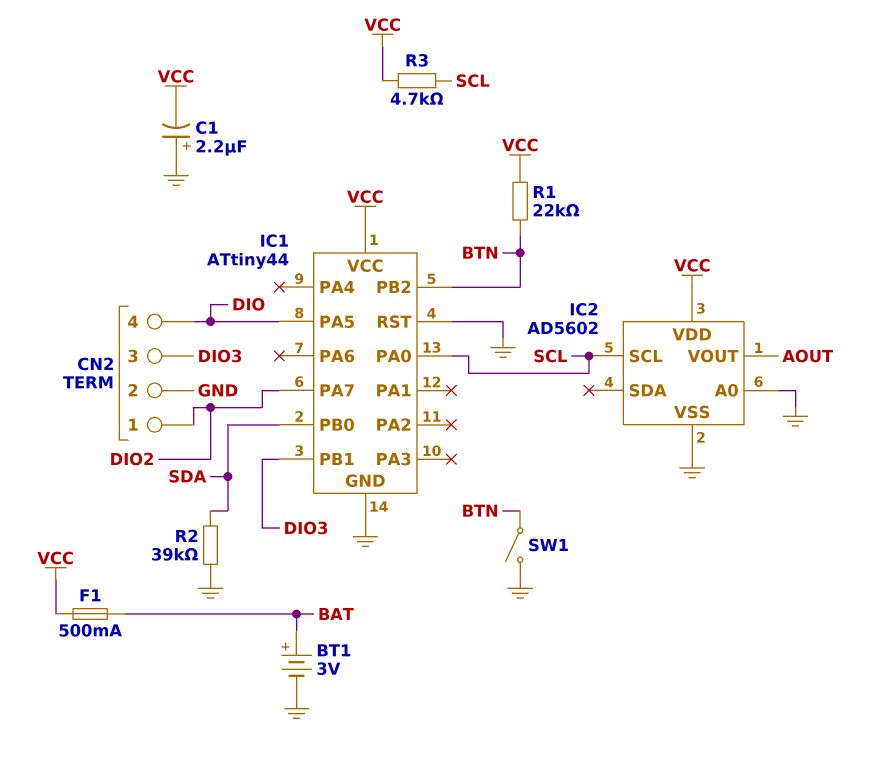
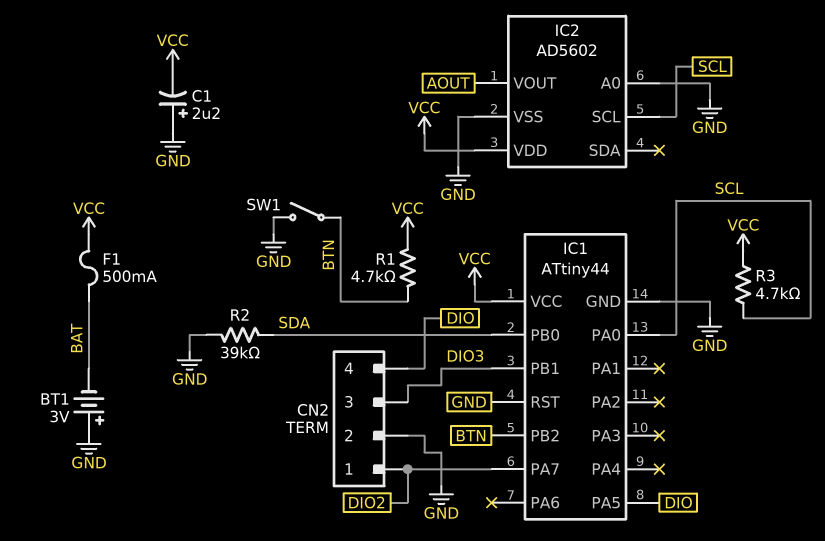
BT1: 3V (plus BAT, minus GND) -> 3V (plus GND, minus BAT)
R1: 22k (BTN, VCC) -> 4.7k (BTN, VCC)

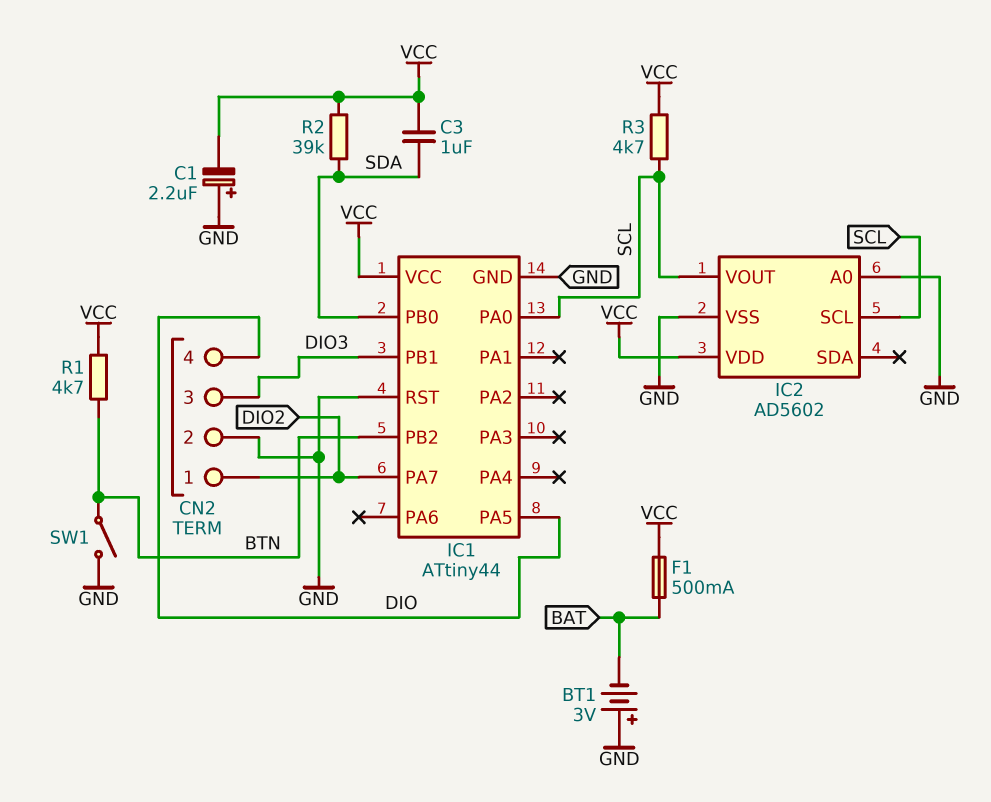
C3: none -> 1uF (SDA, VCC)
IC2 pin VOUT: AOUT -> SCL
R2: 39k (GND, SDA) -> 39k (SDA, VCC)

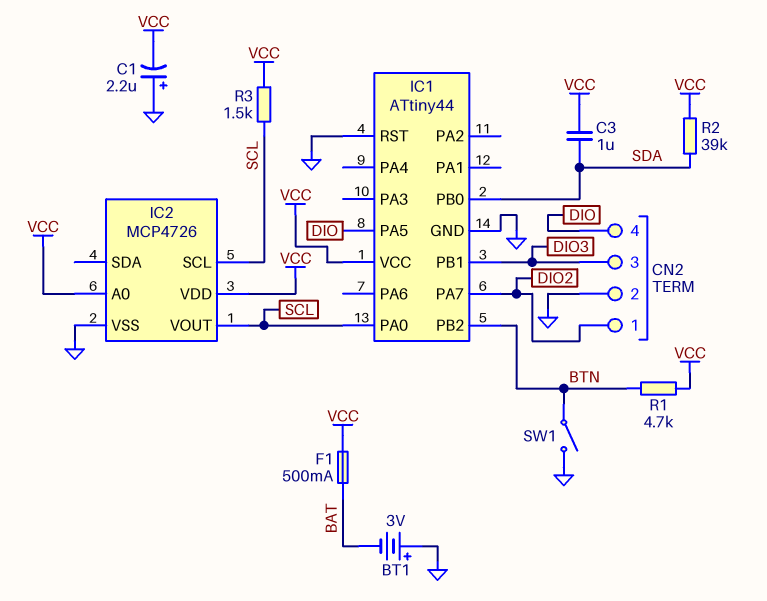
IC2: AD5602 -> MCP4726
IC2 pin A0: GND -> VCC
R3: 4.7k (SCL, VCC) -> 1.5k (SCL, VCC)

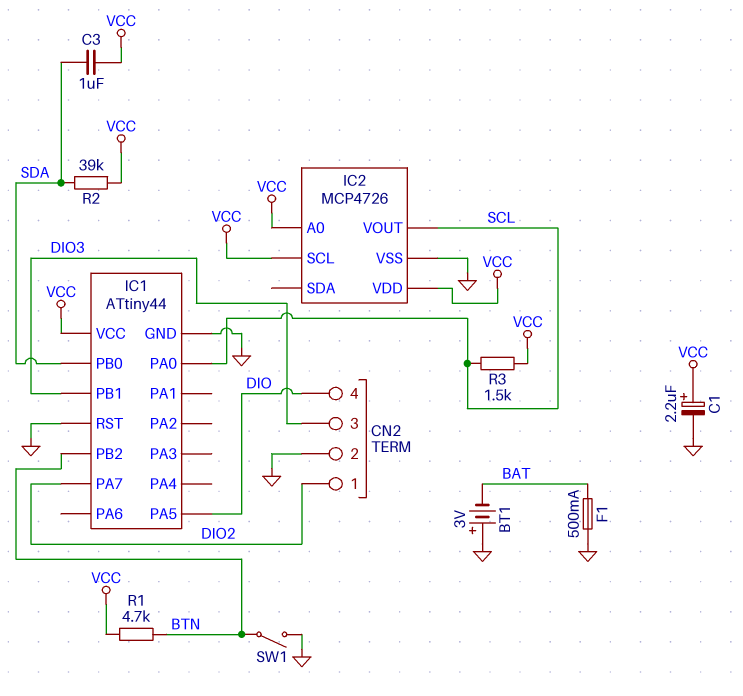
C1: 2.2uF (plus GND, minus VCC) -> 2.2uF (plus VCC, minus GND)
F1: 500mA (BAT, VCC) -> 500mA (BAT, GND)
IC2 pin SCL: SCL -> VCC

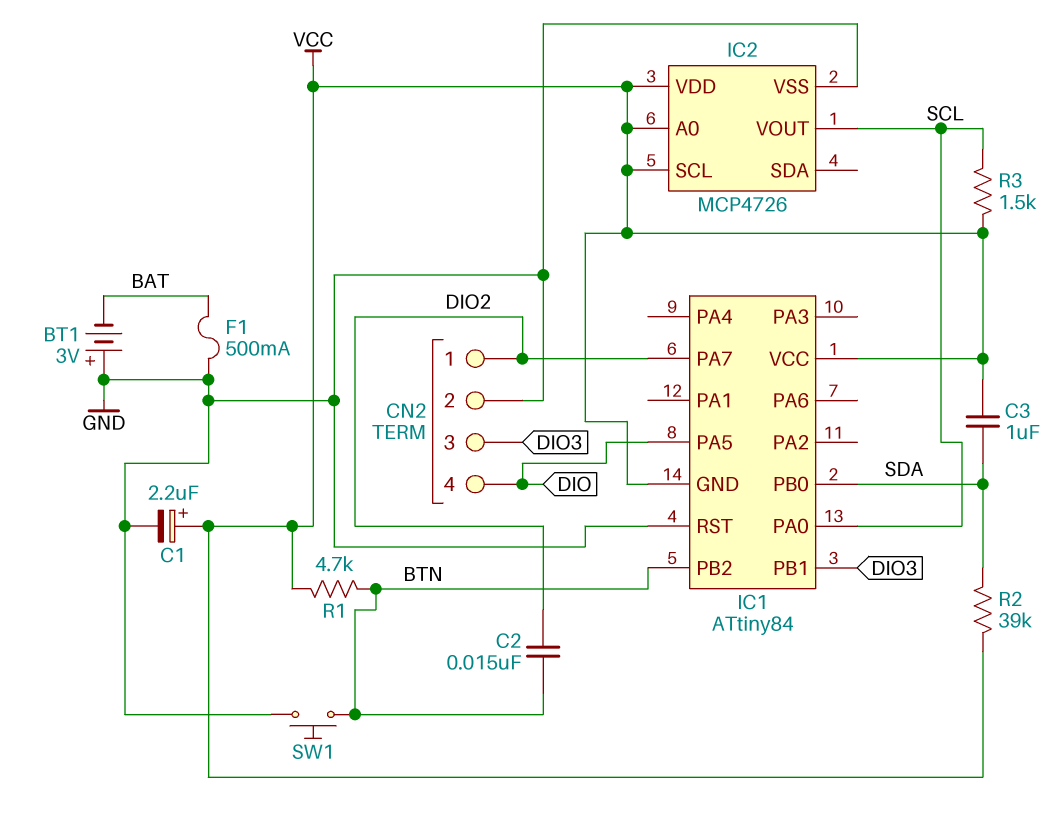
C2: none -> 15nF (BTN, DIO2)
IC1: ATtiny44 -> ATtiny84
IC1 pin GND: GND -> VCC
SW1: switch (BTN, GND) -> button (BTN, GND)

